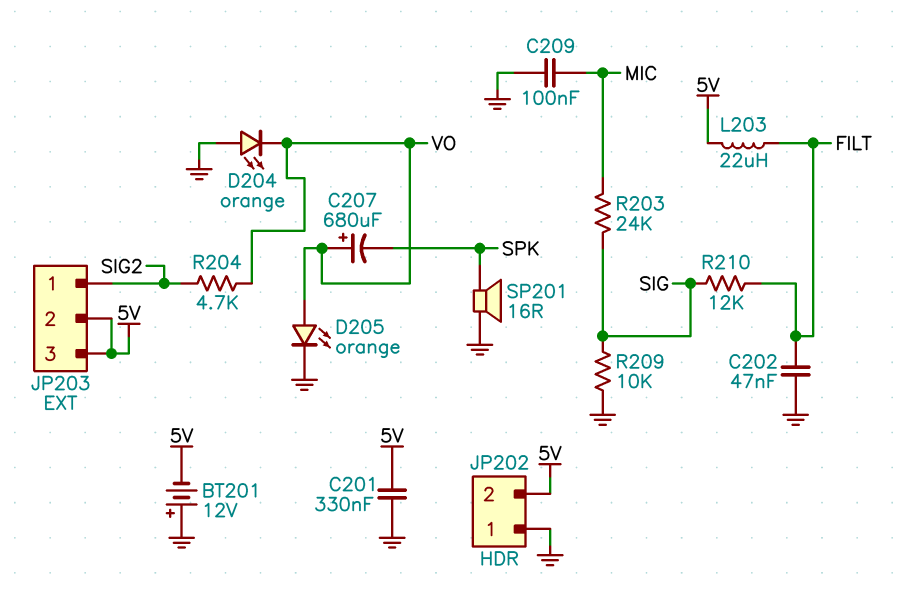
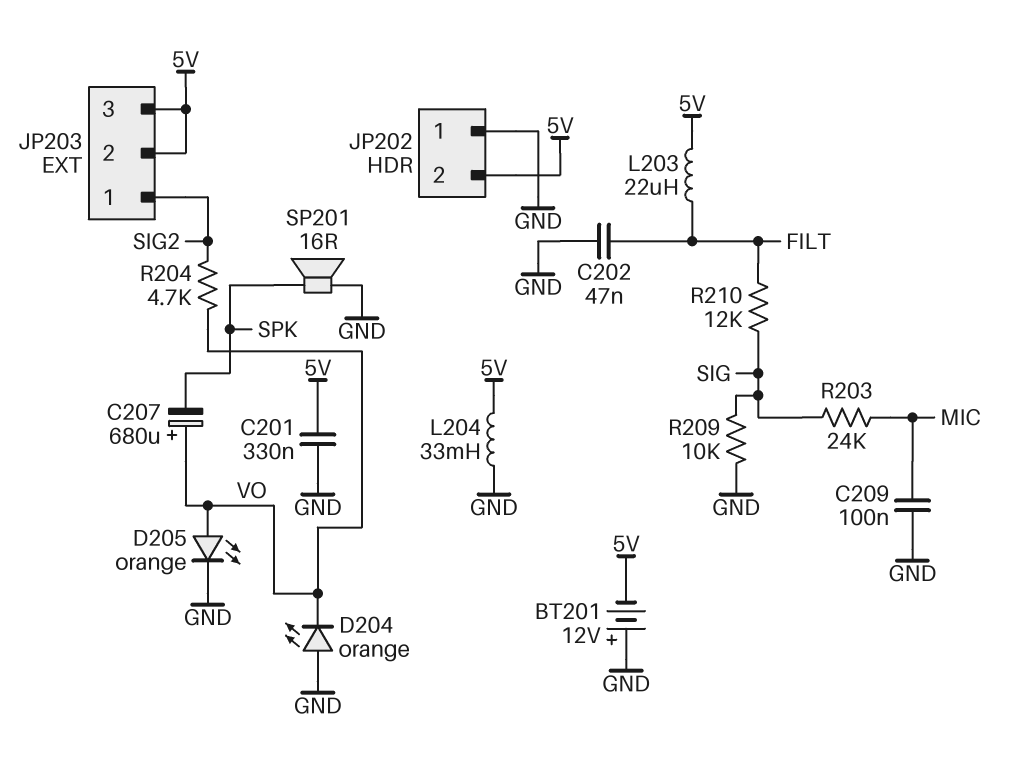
L204: none -> 33mH (5V, GND)

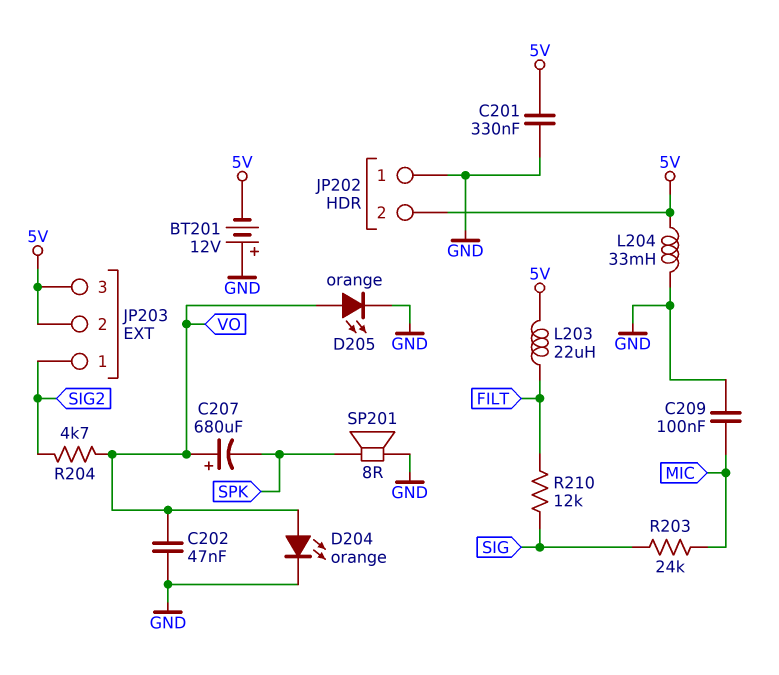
C202: 47nF (FILT, GND) -> 47nF (GND, VO)
D204: LED orange (A GND, K VO) -> LED orange (A VO, K GND)
R209: 10k (GND, SIG) -> none
SP201: speaker 16R (GND, SPK) -> speaker 8R (GND, SPK)

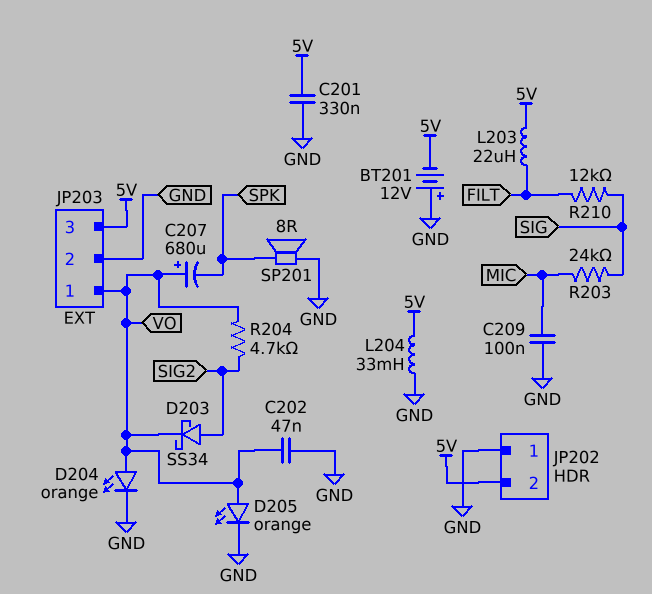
D203: none -> schottky SS34 (A SIG2, K VO)
JP203 pin 1: SIG2 -> VO
JP203 pin 2: 5V -> GND

